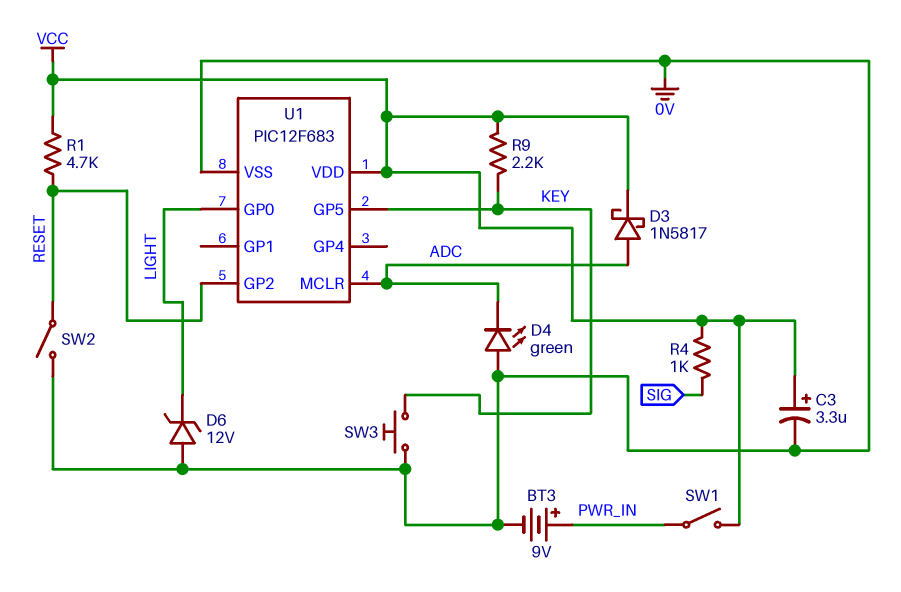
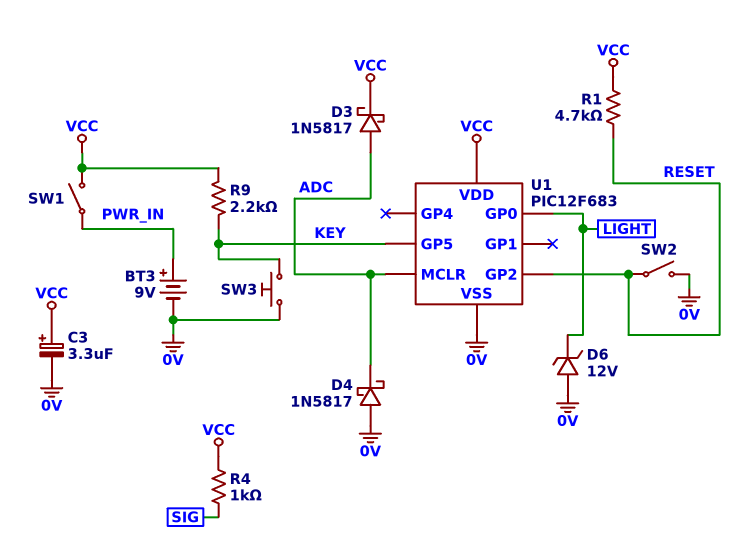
D4: LED green (A 0V, K ADC) -> schottky 1N5817 (A 0V, K ADC)

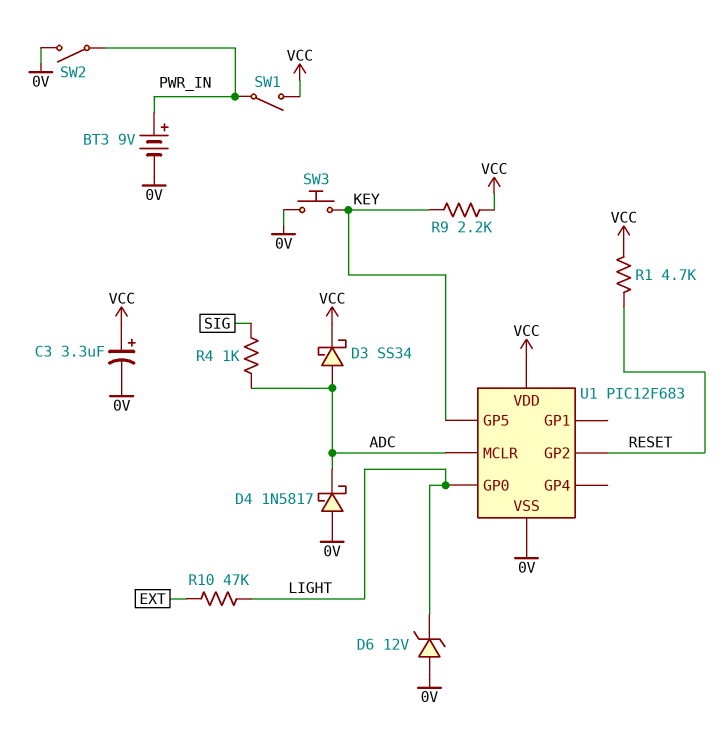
D3: schottky 1N5817 (A ADC, K VCC) -> schottky SS34 (A ADC, K VCC)
R4: 1k (SIG, VCC) -> 1k (ADC, SIG)
R10: none -> 47k (EXT, LIGHT)
SW2: switch (0V, RESET) -> switch (0V, PWR_IN)

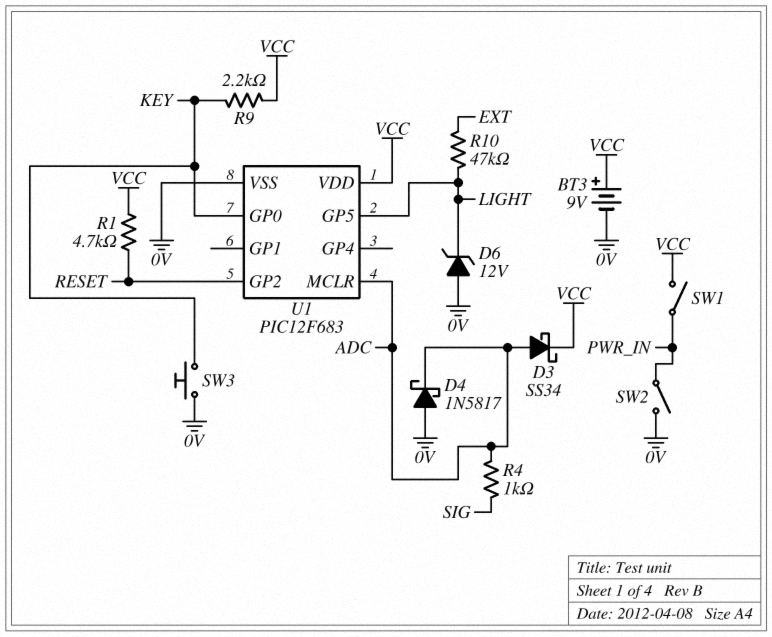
BT3: 9V (plus PWR_IN, minus 0V) -> 9V (plus VCC, minus 0V)
C3: 3.3uF (plus VCC, minus 0V) -> none
U1 pin GP0: LIGHT -> KEY
U1 pin GP5: KEY -> LIGHT

